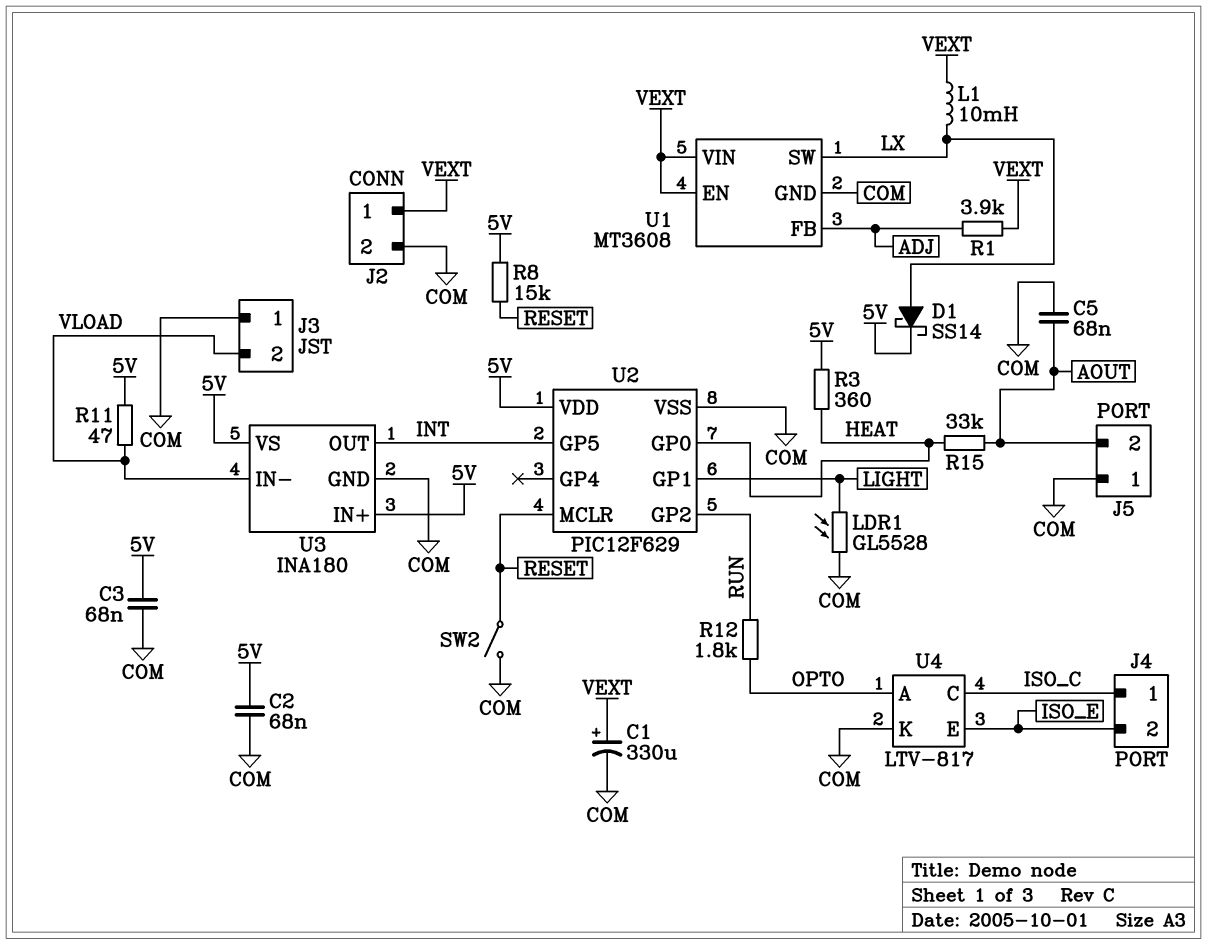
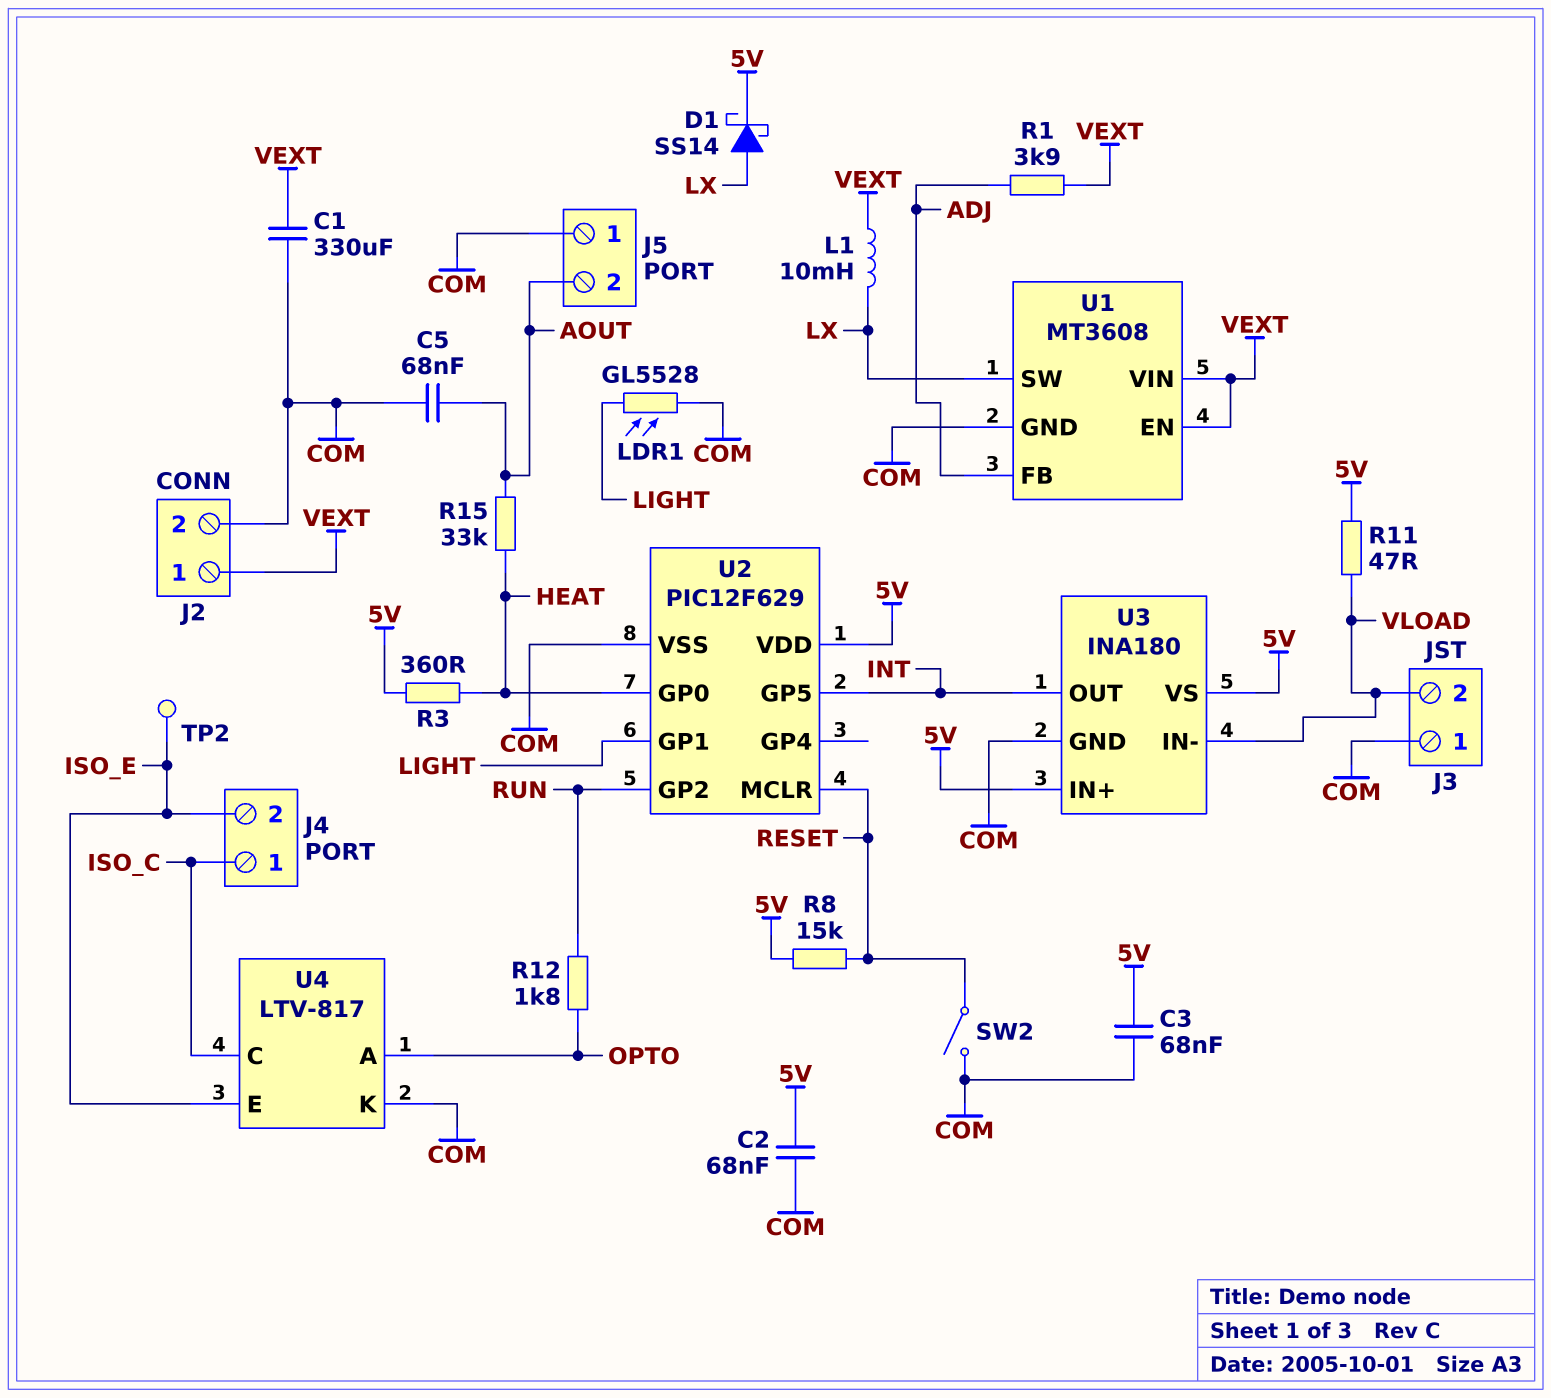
C1: 330uF (plus VEXT, minus COM) -> 330uF (COM, VEXT)
TP2: none -> test point (ISO_E)

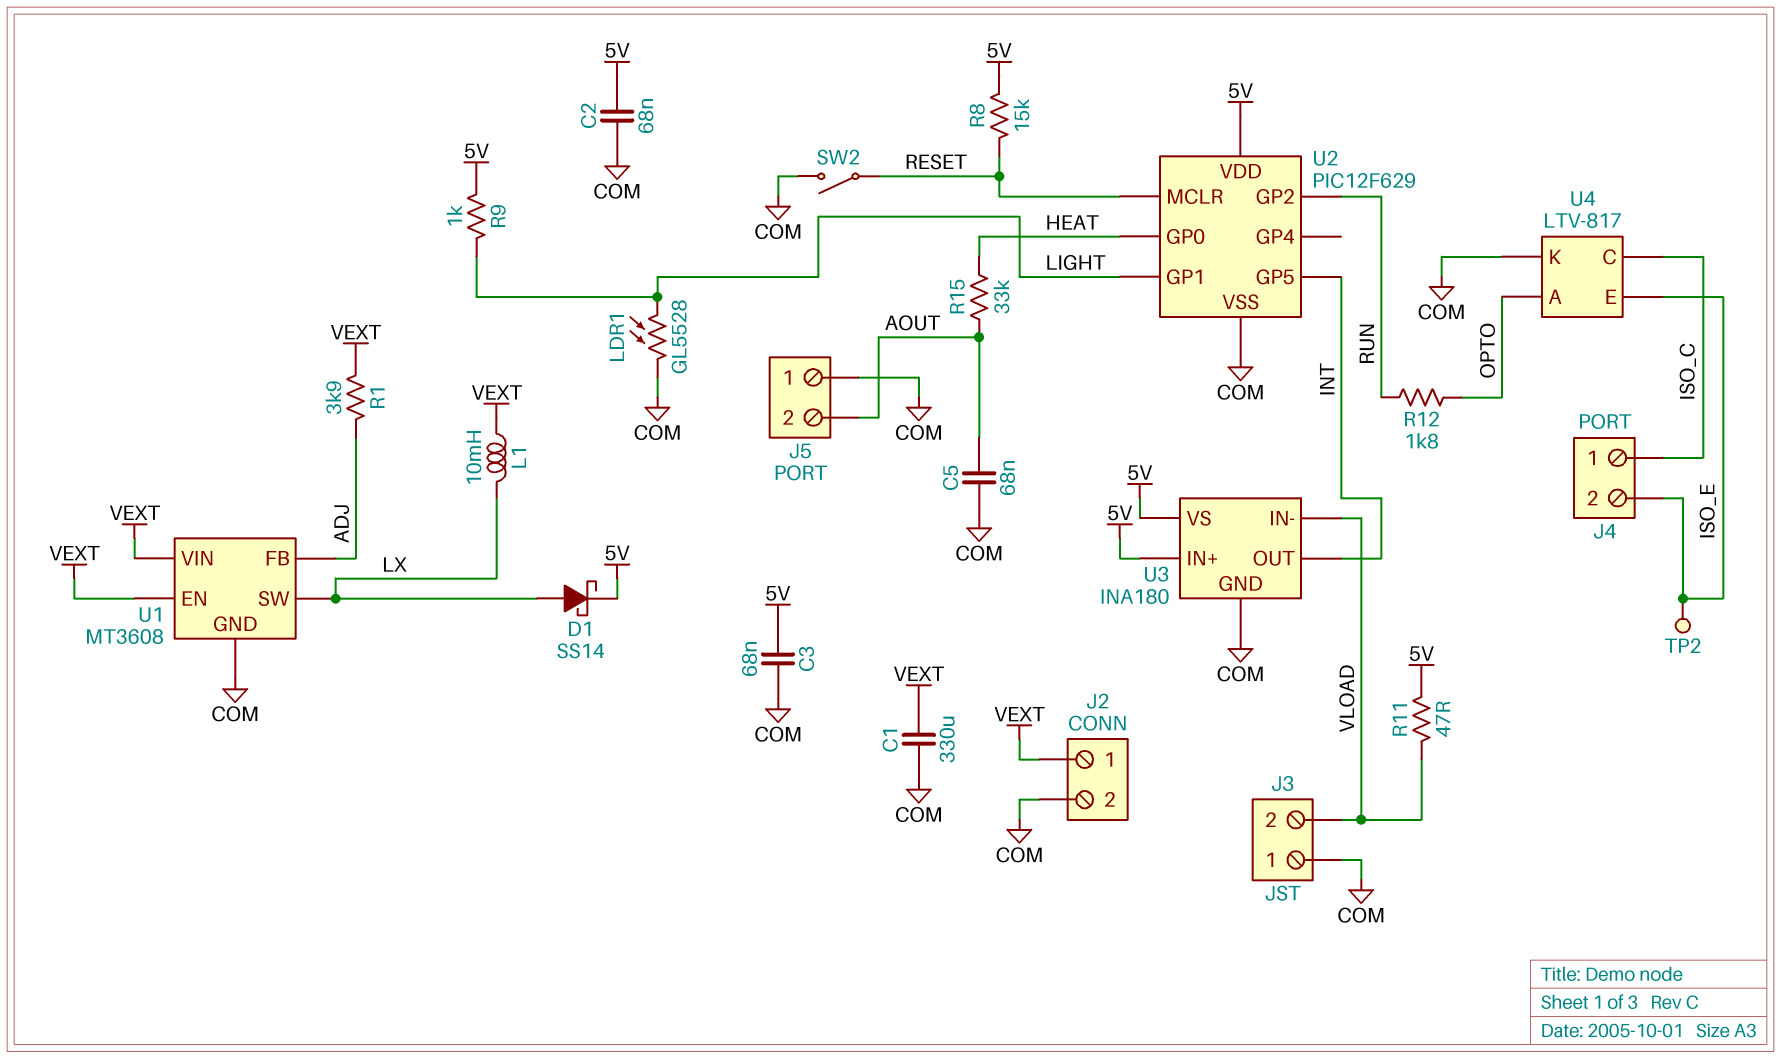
R3: 360 (5V, HEAT) -> none
R9: none -> 1k (5V, LIGHT)

